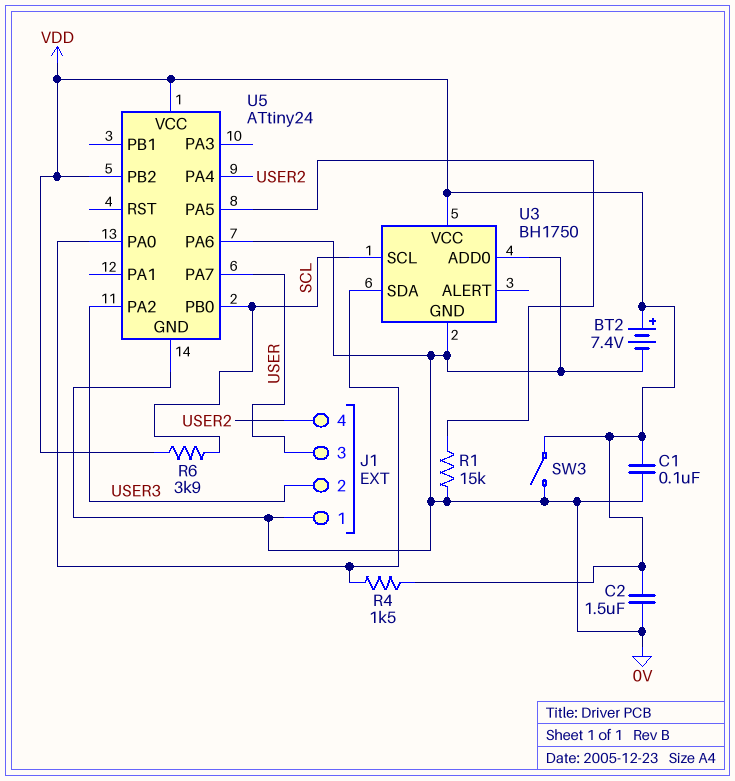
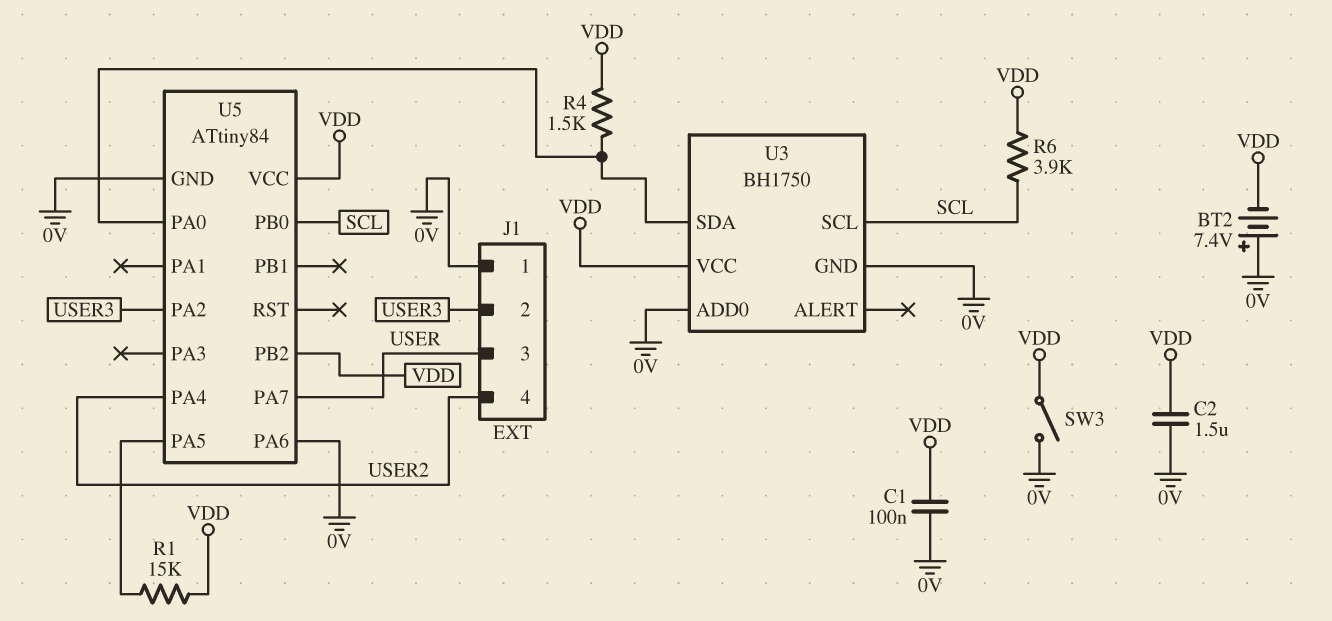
BT2: 7.4V (plus VDD, minus 0V) -> 7.4V (plus 0V, minus VDD)
R1: 15k (0V, U5/PA5) -> 15k (U5/PA5, VDD)
U5: ATtiny24 -> ATtiny84

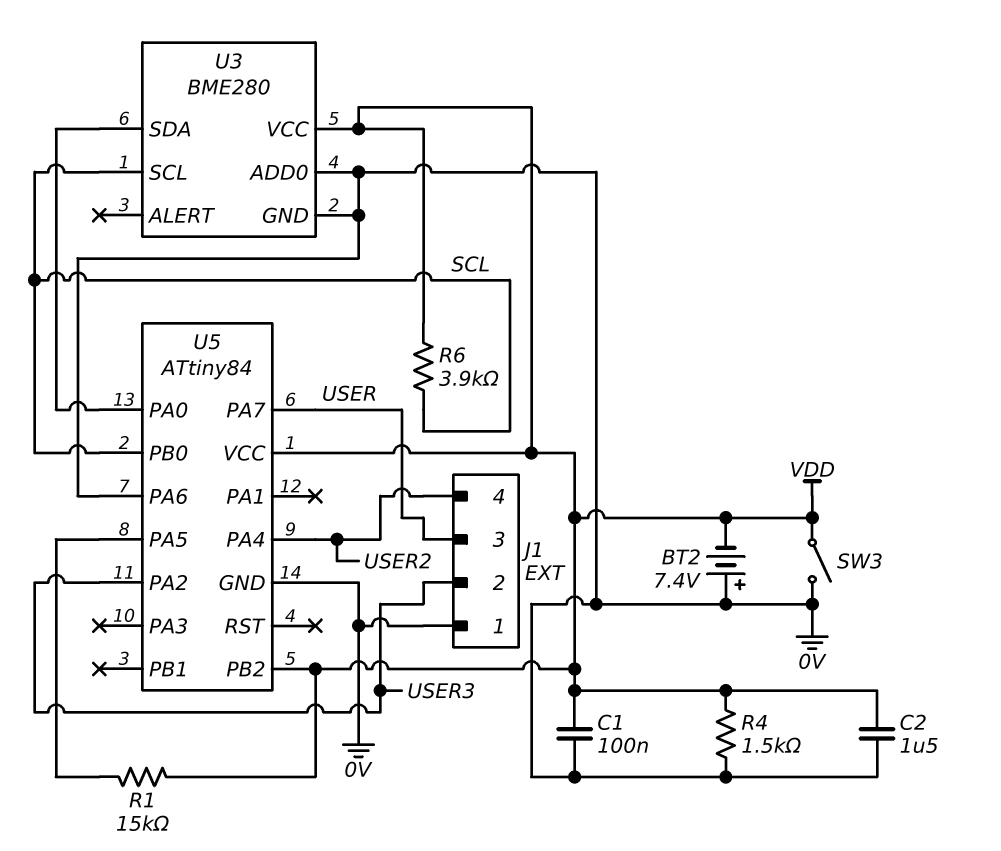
R4: 1.5k (U3/SDA, VDD) -> 1.5k (0V, VDD)
U3: BH1750 -> BME280

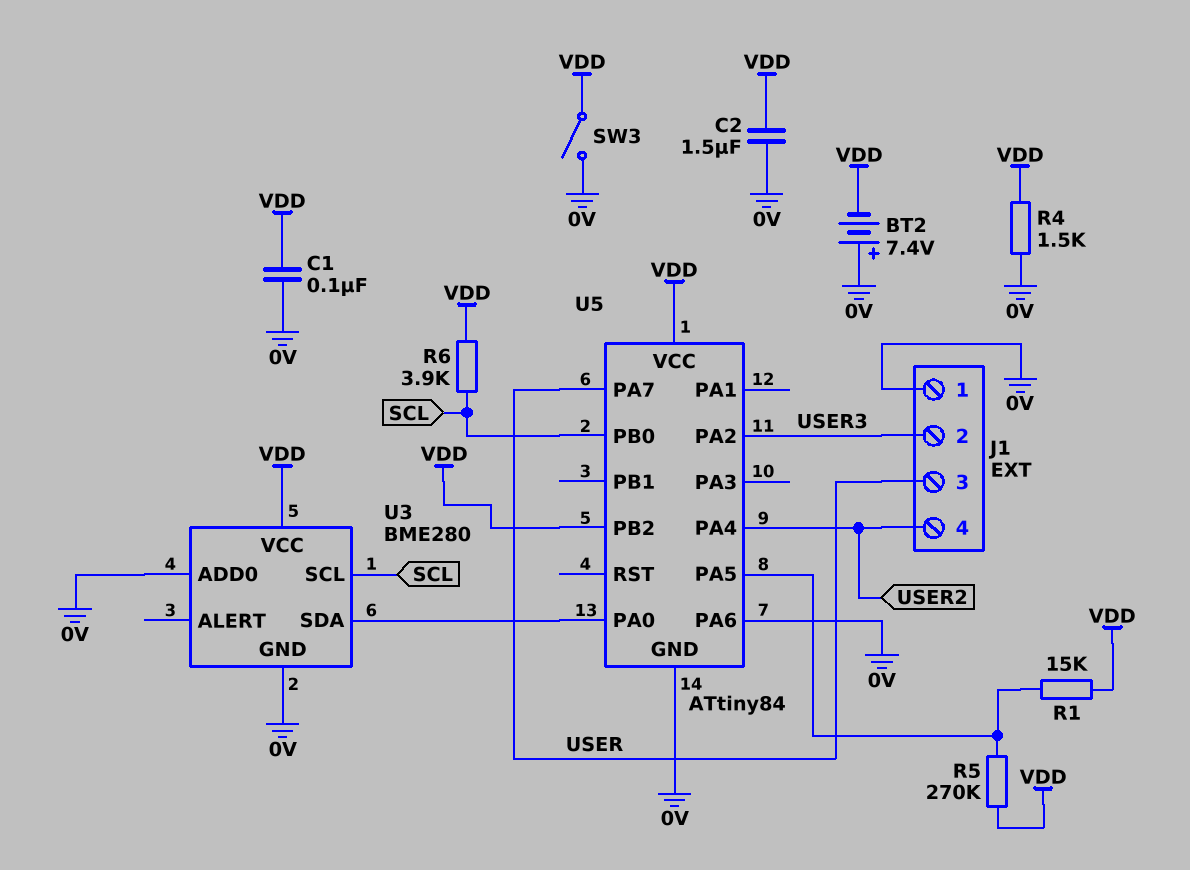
R5: none -> 270k (U5/PA5, VDD)

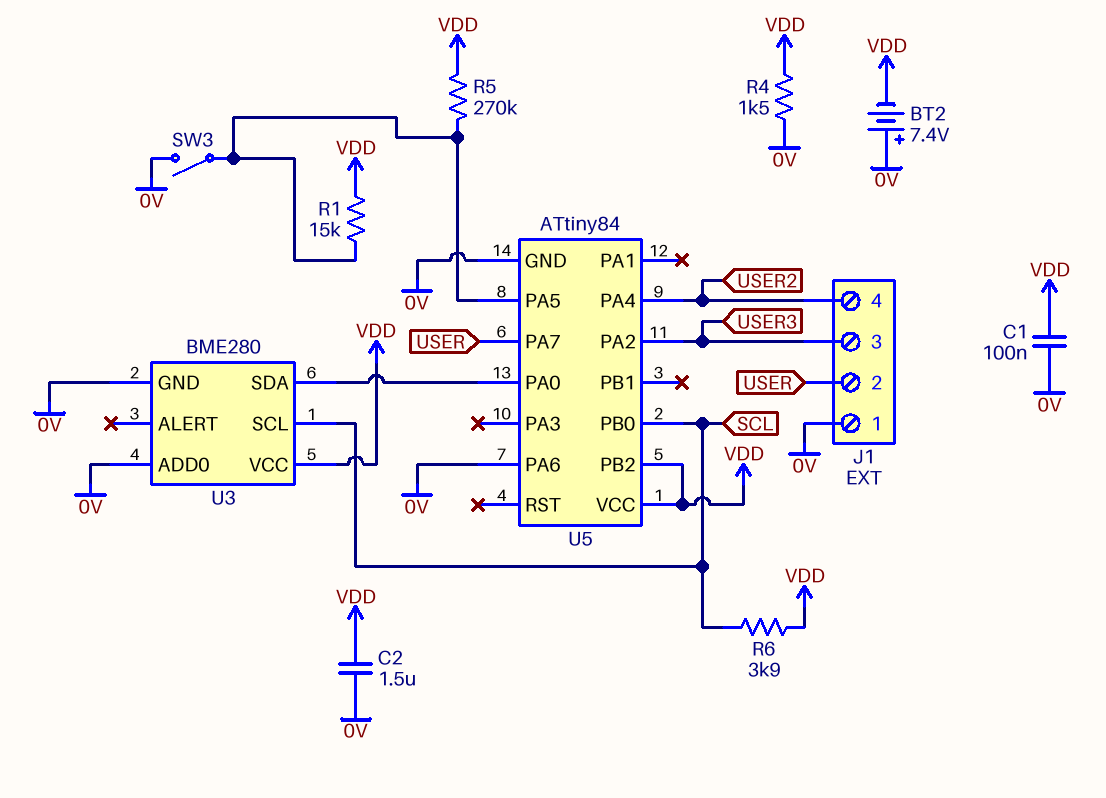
J1 pin 2: USER3 -> USER
J1 pin 3: USER -> USER3
SW3: switch (0V, VDD) -> switch (0V, U5/PA5)

